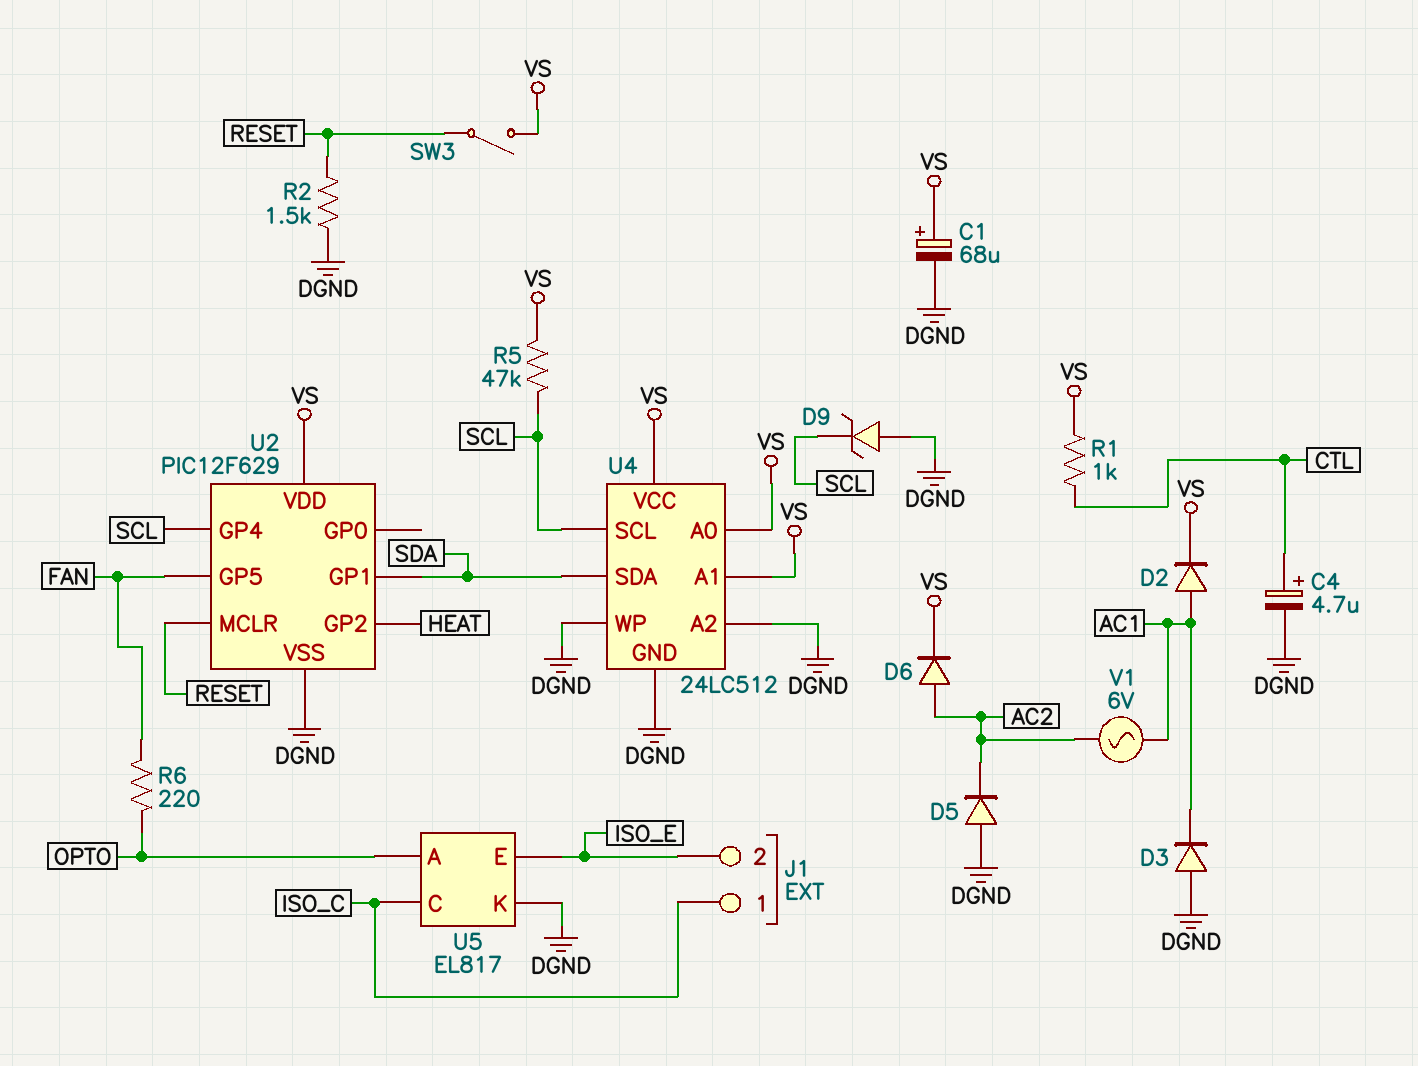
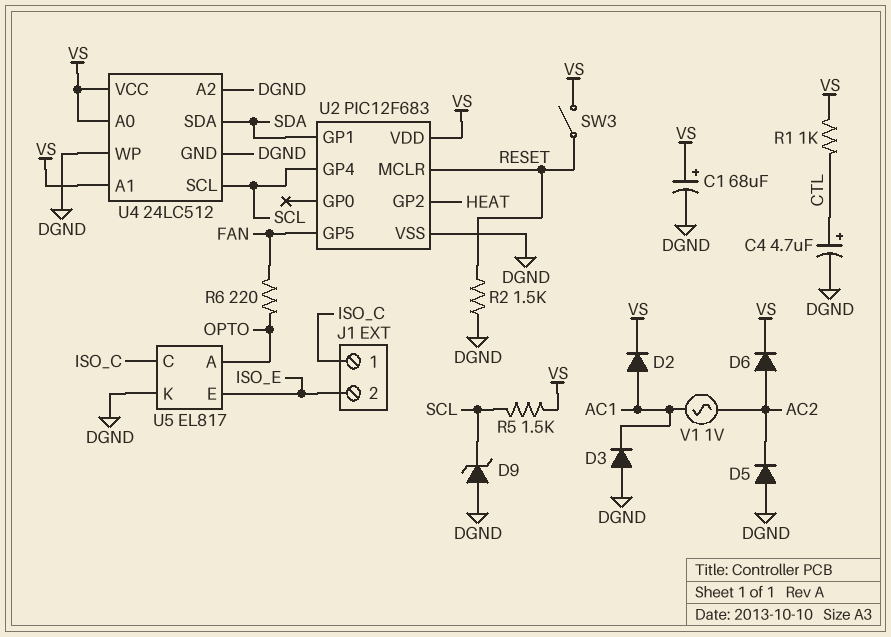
R5: 47k (SCL, VS) -> 1.5k (SCL, VS)
U2: PIC12F629 -> PIC12F683
V1: AC 6V (AC1, AC2) -> AC 1V (AC1, AC2)

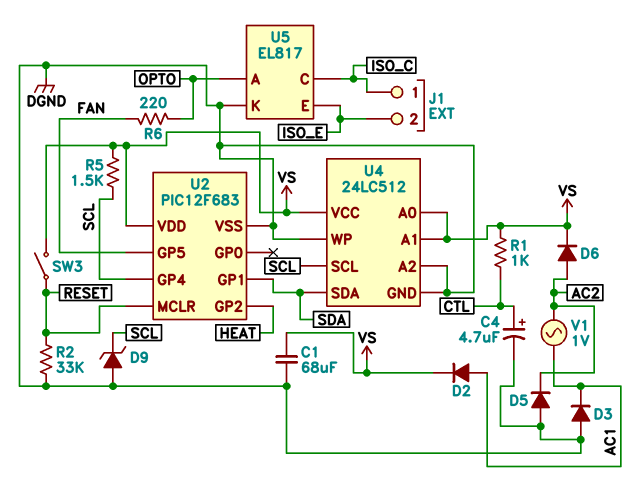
C1: 68uF (plus VS, minus DGND) -> 68uF (DGND, VS)
R2: 1.5k (DGND, RESET) -> 33k (DGND, RESET)

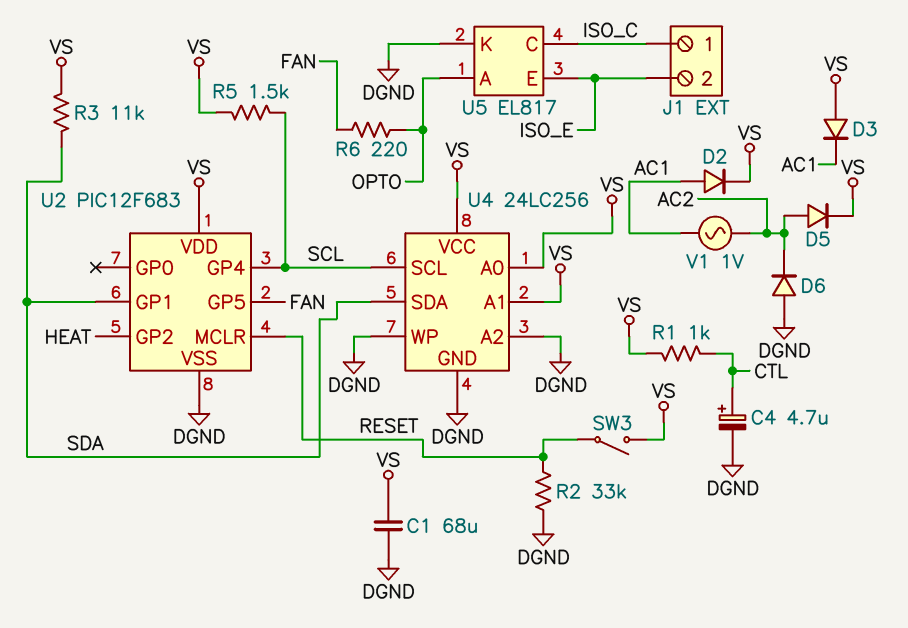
D3: diode (A DGND, K AC1) -> diode (A VS, K AC1)
D5: diode (A DGND, K AC2) -> diode (A AC2, K VS)
D6: diode (A AC2, K VS) -> diode (A DGND, K AC2)
D9: zener (A DGND, K SCL) -> none
R3: none -> 11k (SDA, VS)
U4: 24LC512 -> 24LC256

